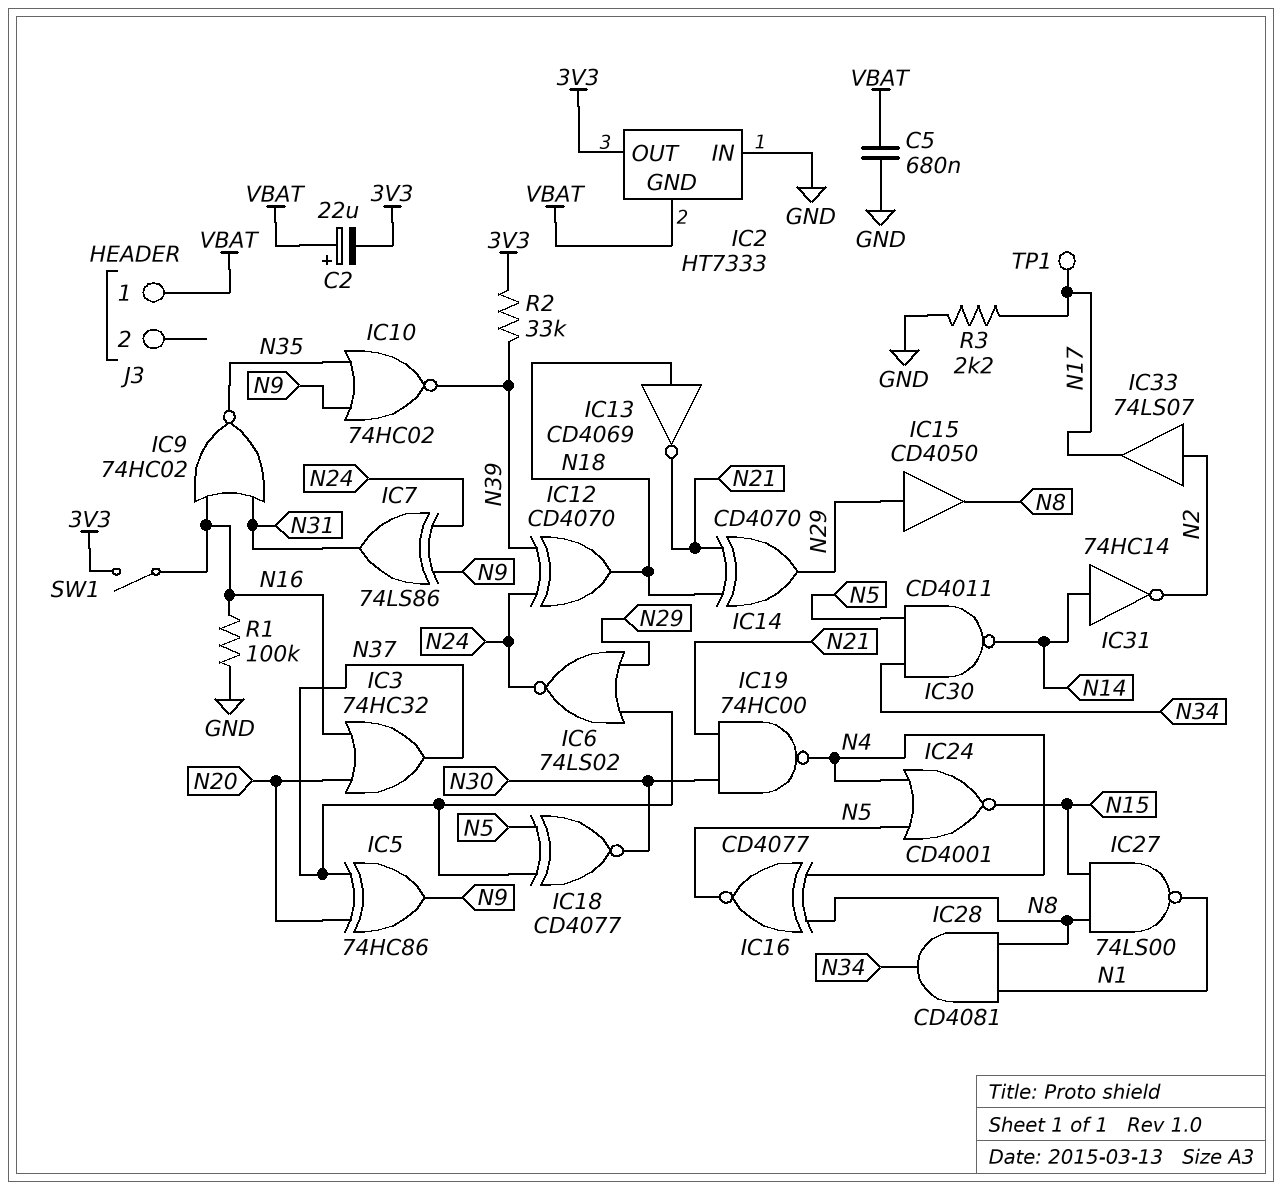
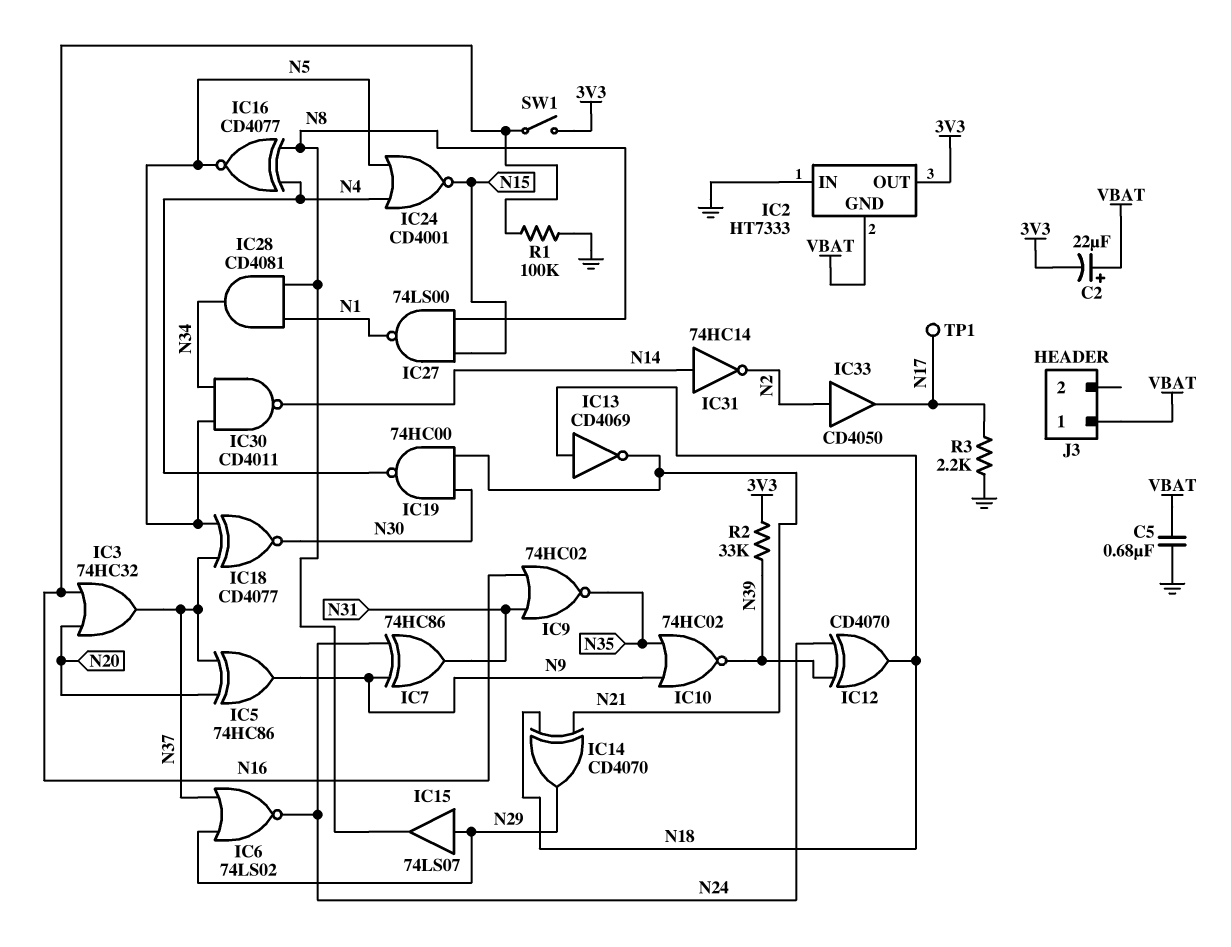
IC7: XOR 74LS86 (in N9, in N24, out N31) -> XOR 74HC86 (in N9, in N24, out N31)
IC15: buffer CD4050 (in N29, out N8) -> buffer 74LS07 (in N29, out N8)
IC33: buffer 74LS07 (in N2, out N17) -> buffer CD4050 (in N2, out N17)

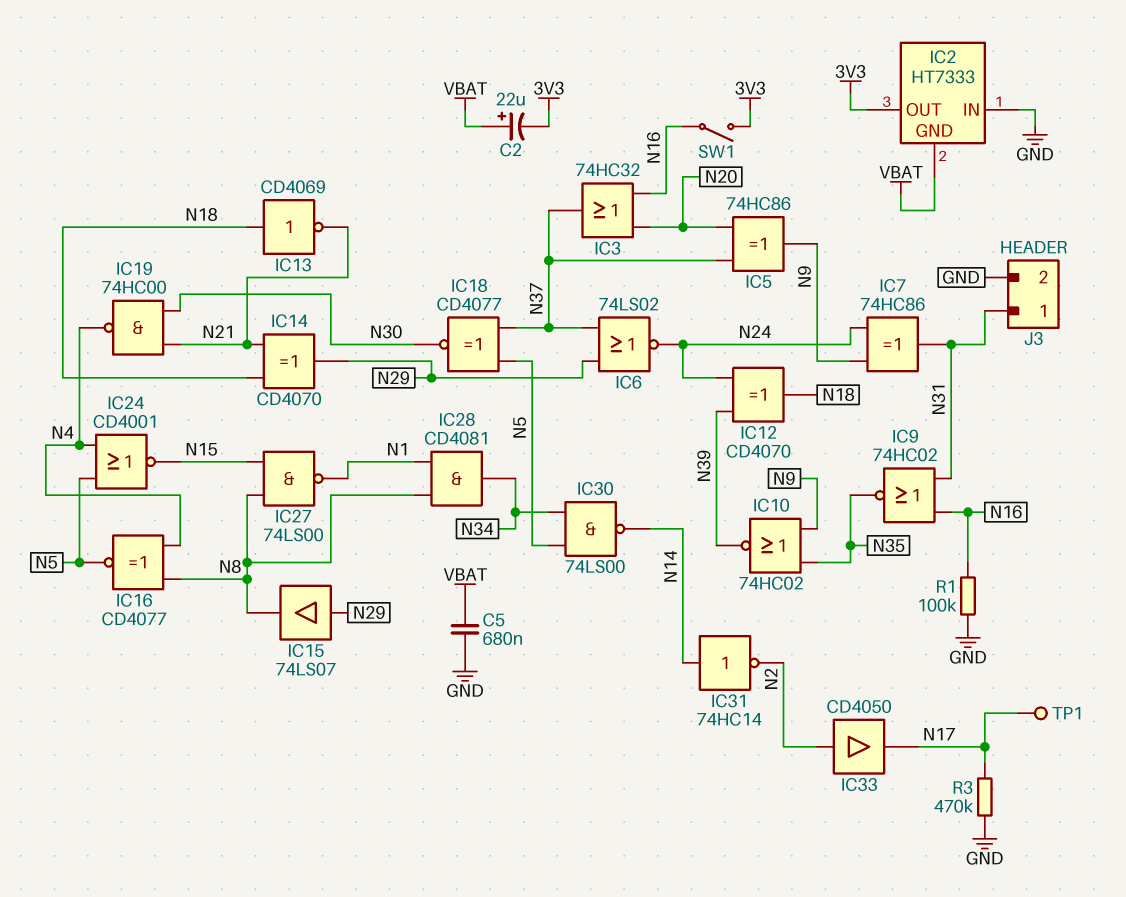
IC30: NAND CD4011 (in N5, in N34, out N14) -> NAND 74LS00 (in N5, in N34, out N14)
J3 pin 1: VBAT -> N31
J3 pin 2: none -> GND
R2: 33k (3V3, N39) -> none
R3: 2.2k (GND, N17) -> 470k (GND, N17)

